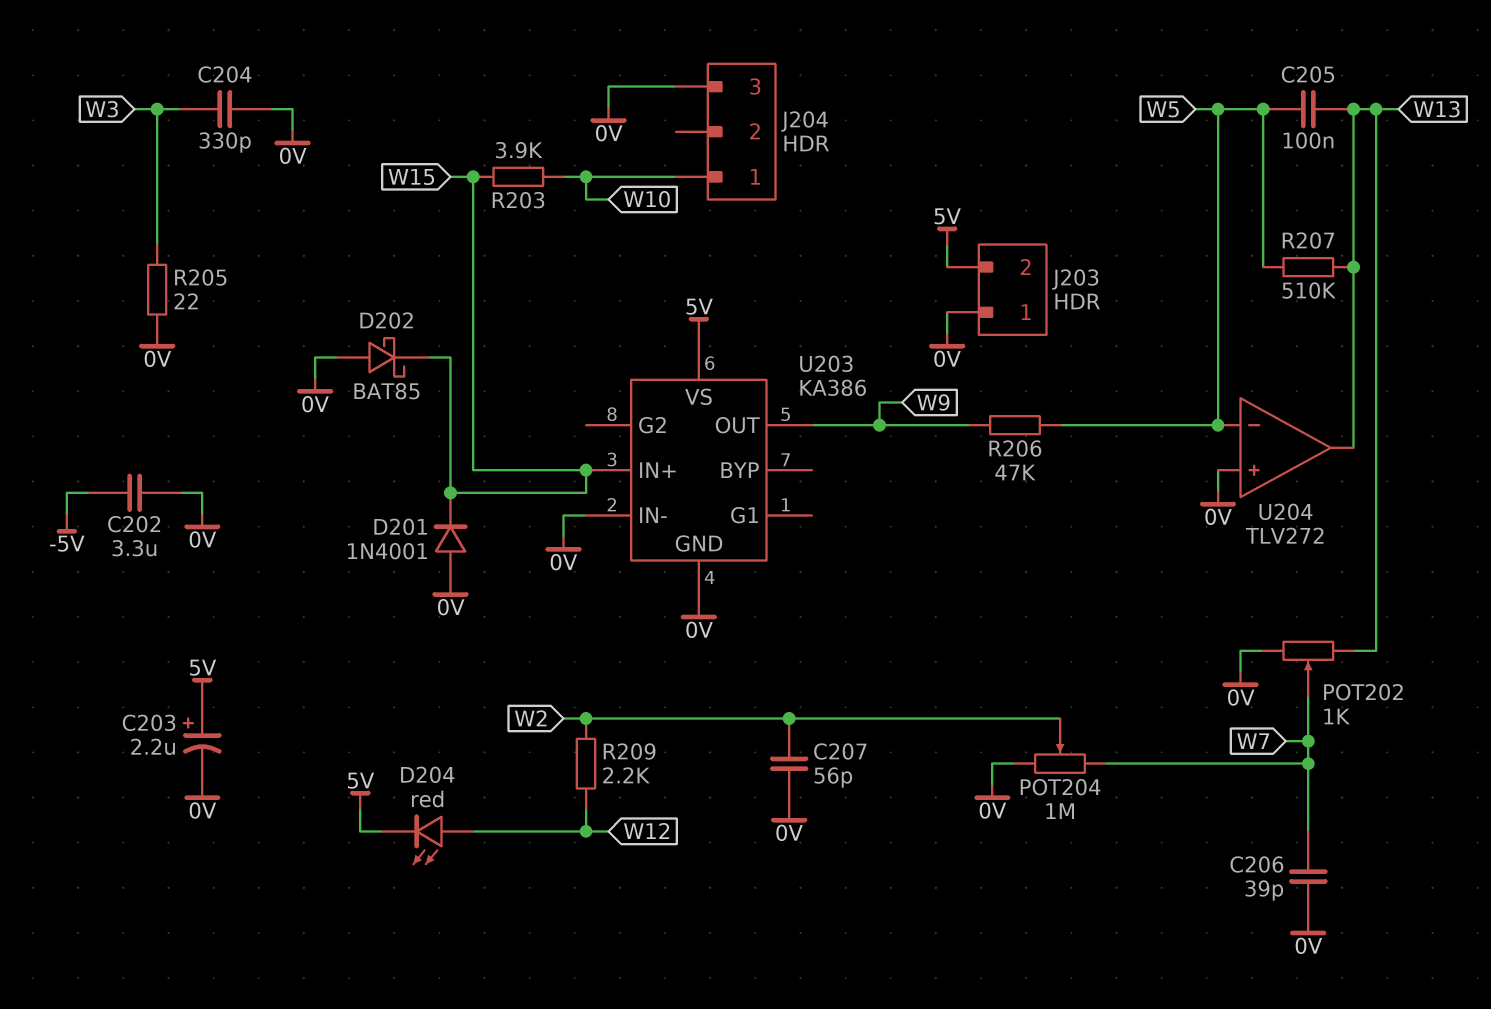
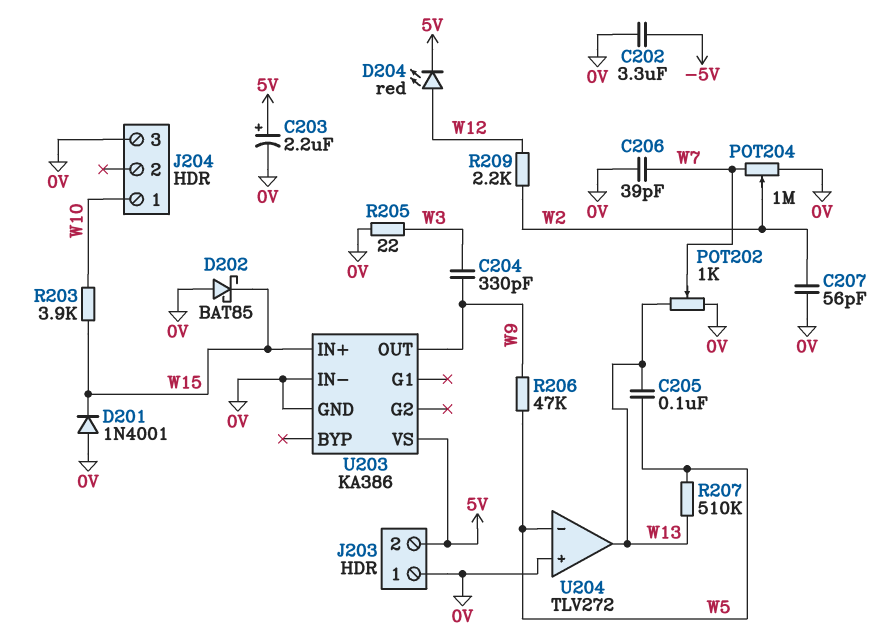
C204: 330pF (0V, W3) -> 330pF (W3, W9)

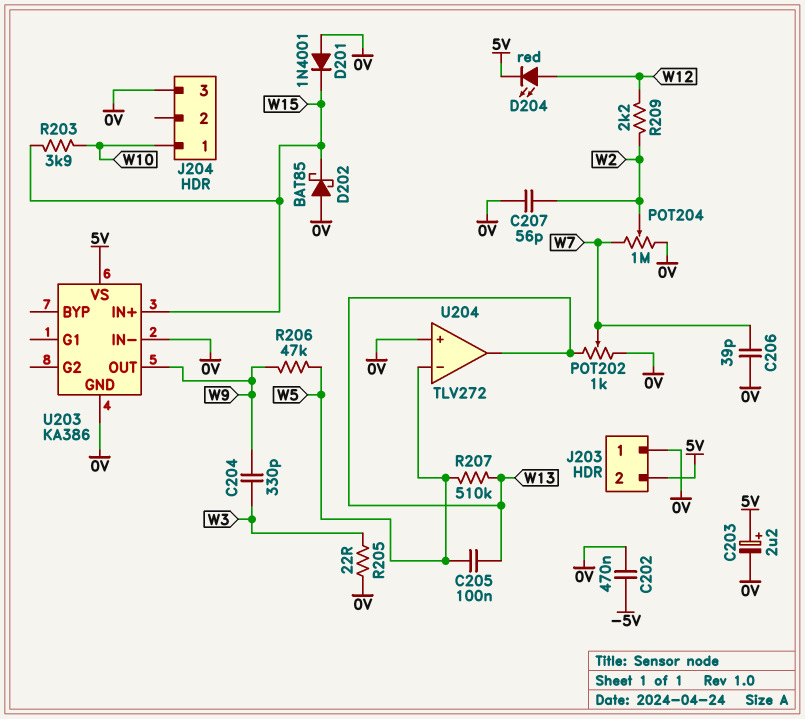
C202: 3.3uF (-5V, 0V) -> 470nF (-5V, 0V)

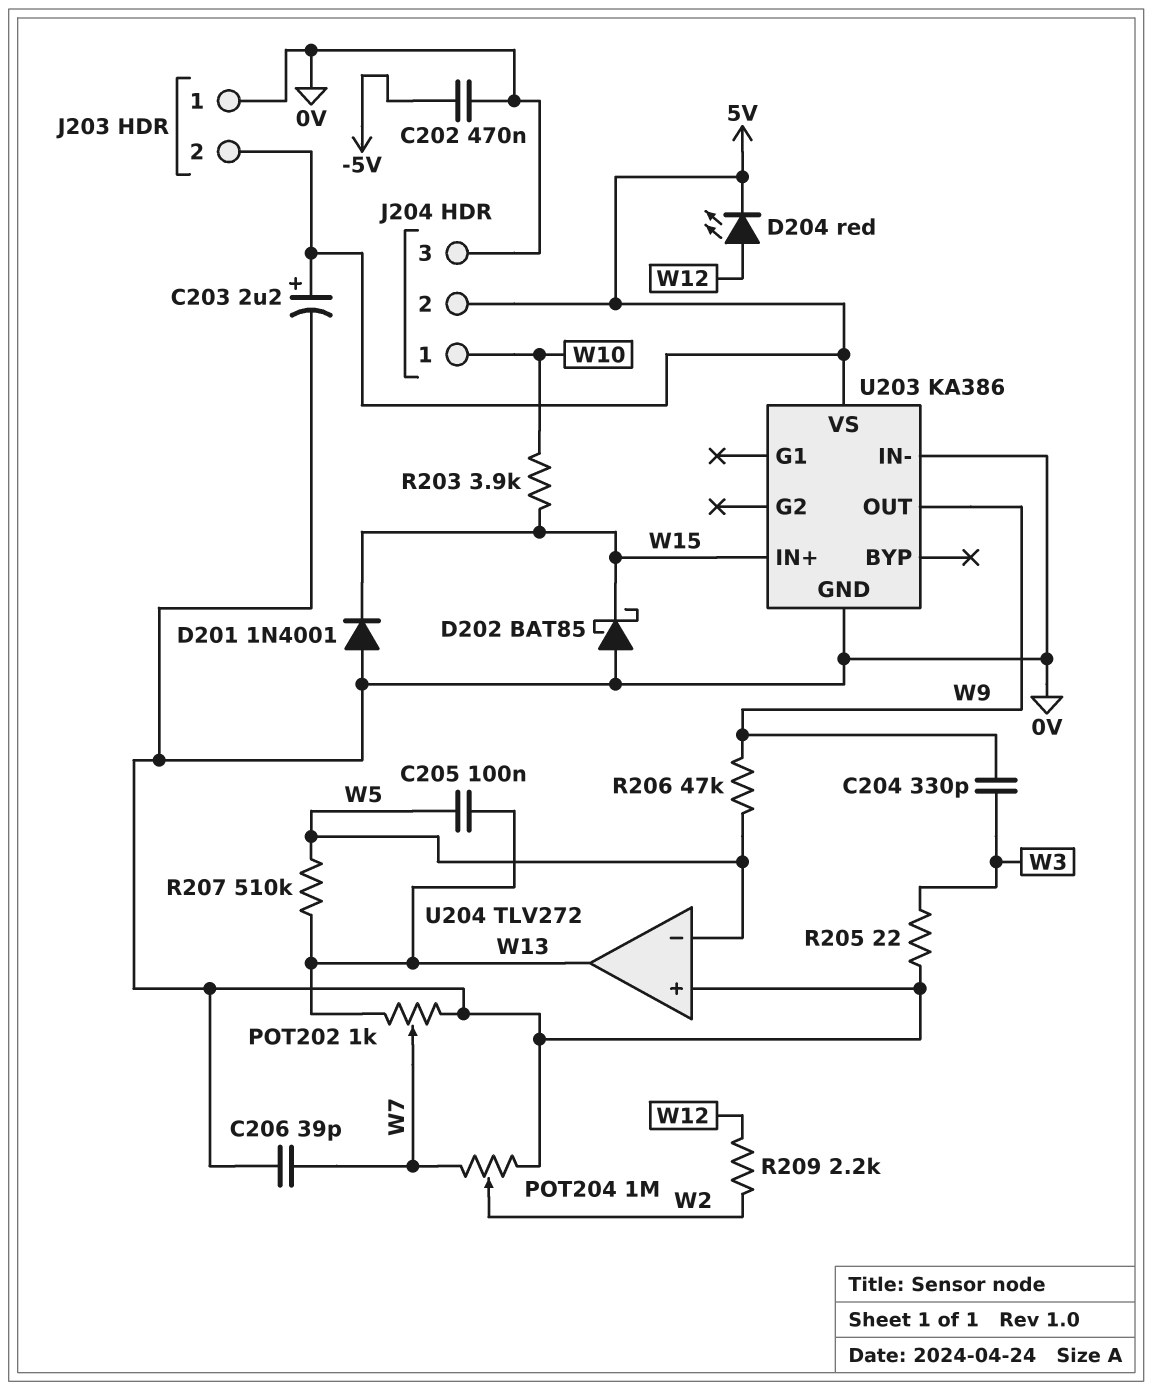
C207: 56pF (0V, W2) -> none
J204 pin 2: none -> 5V

